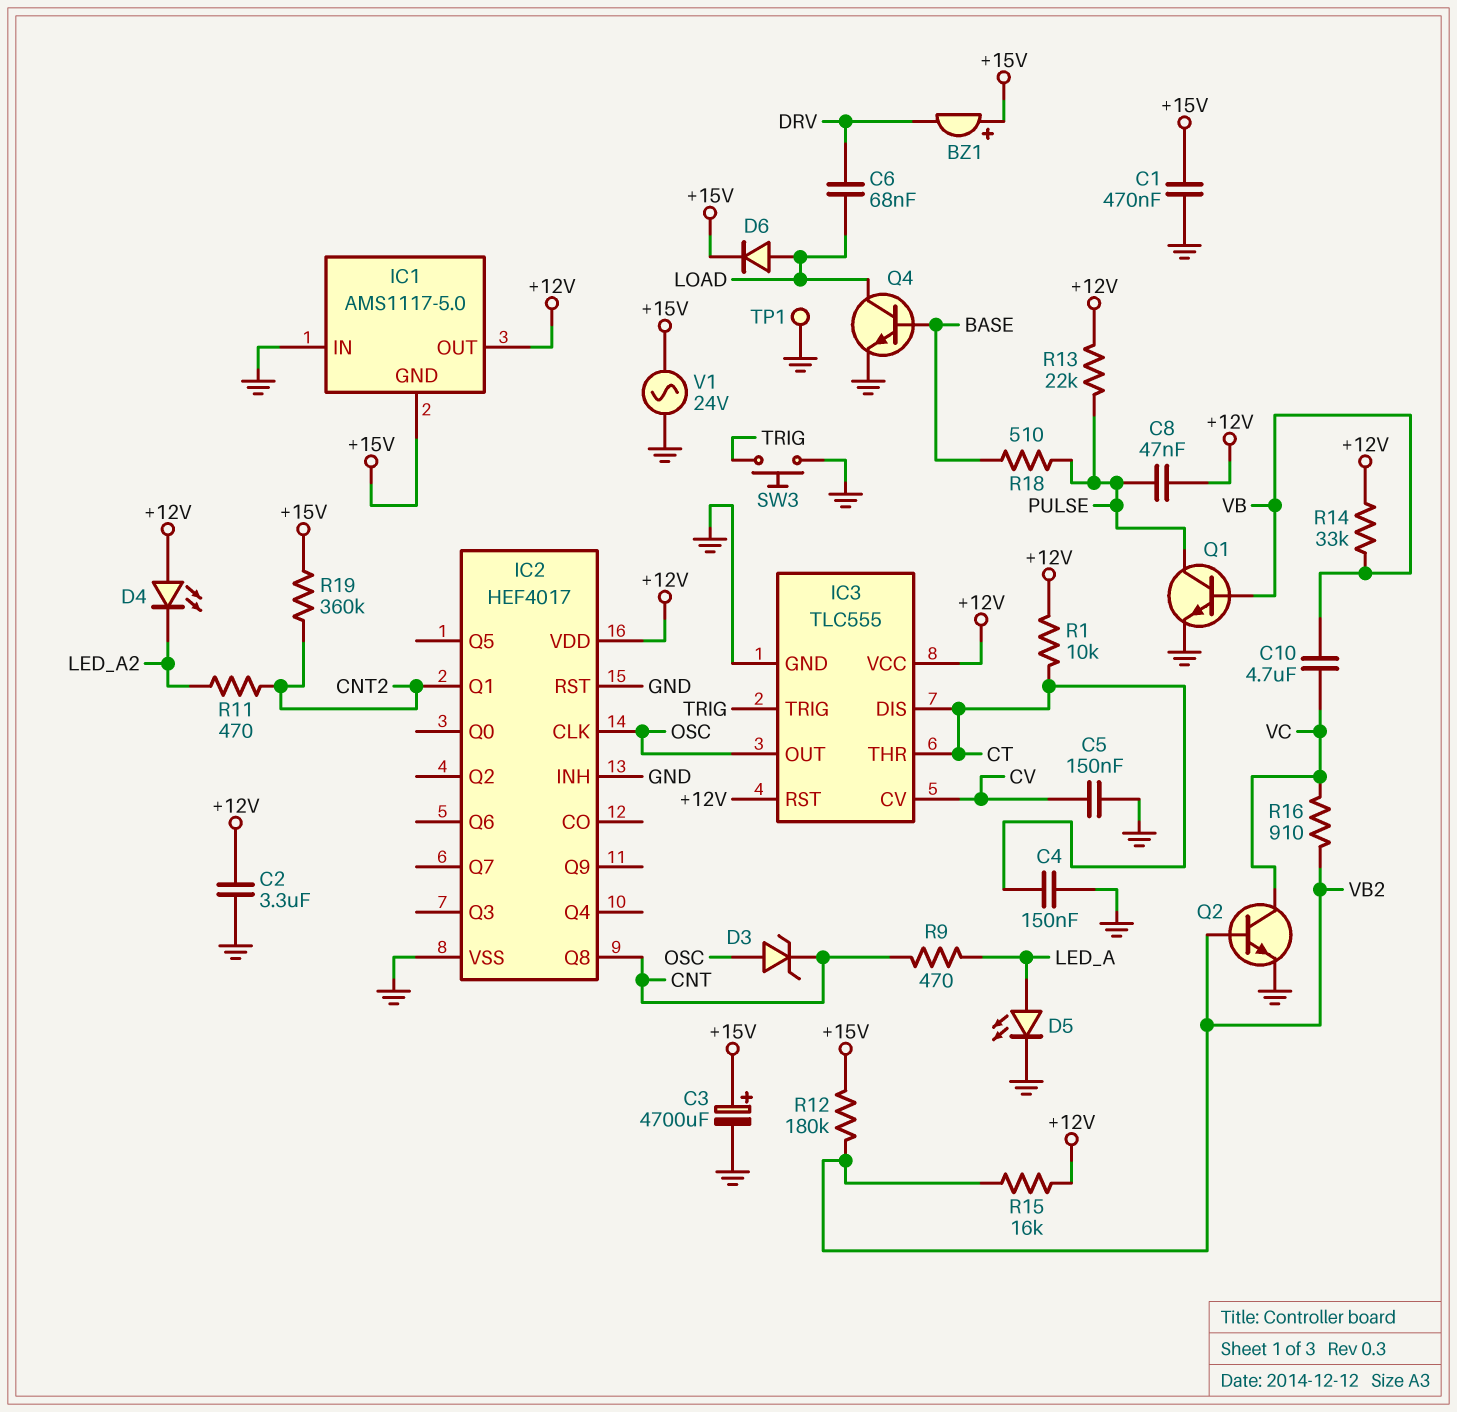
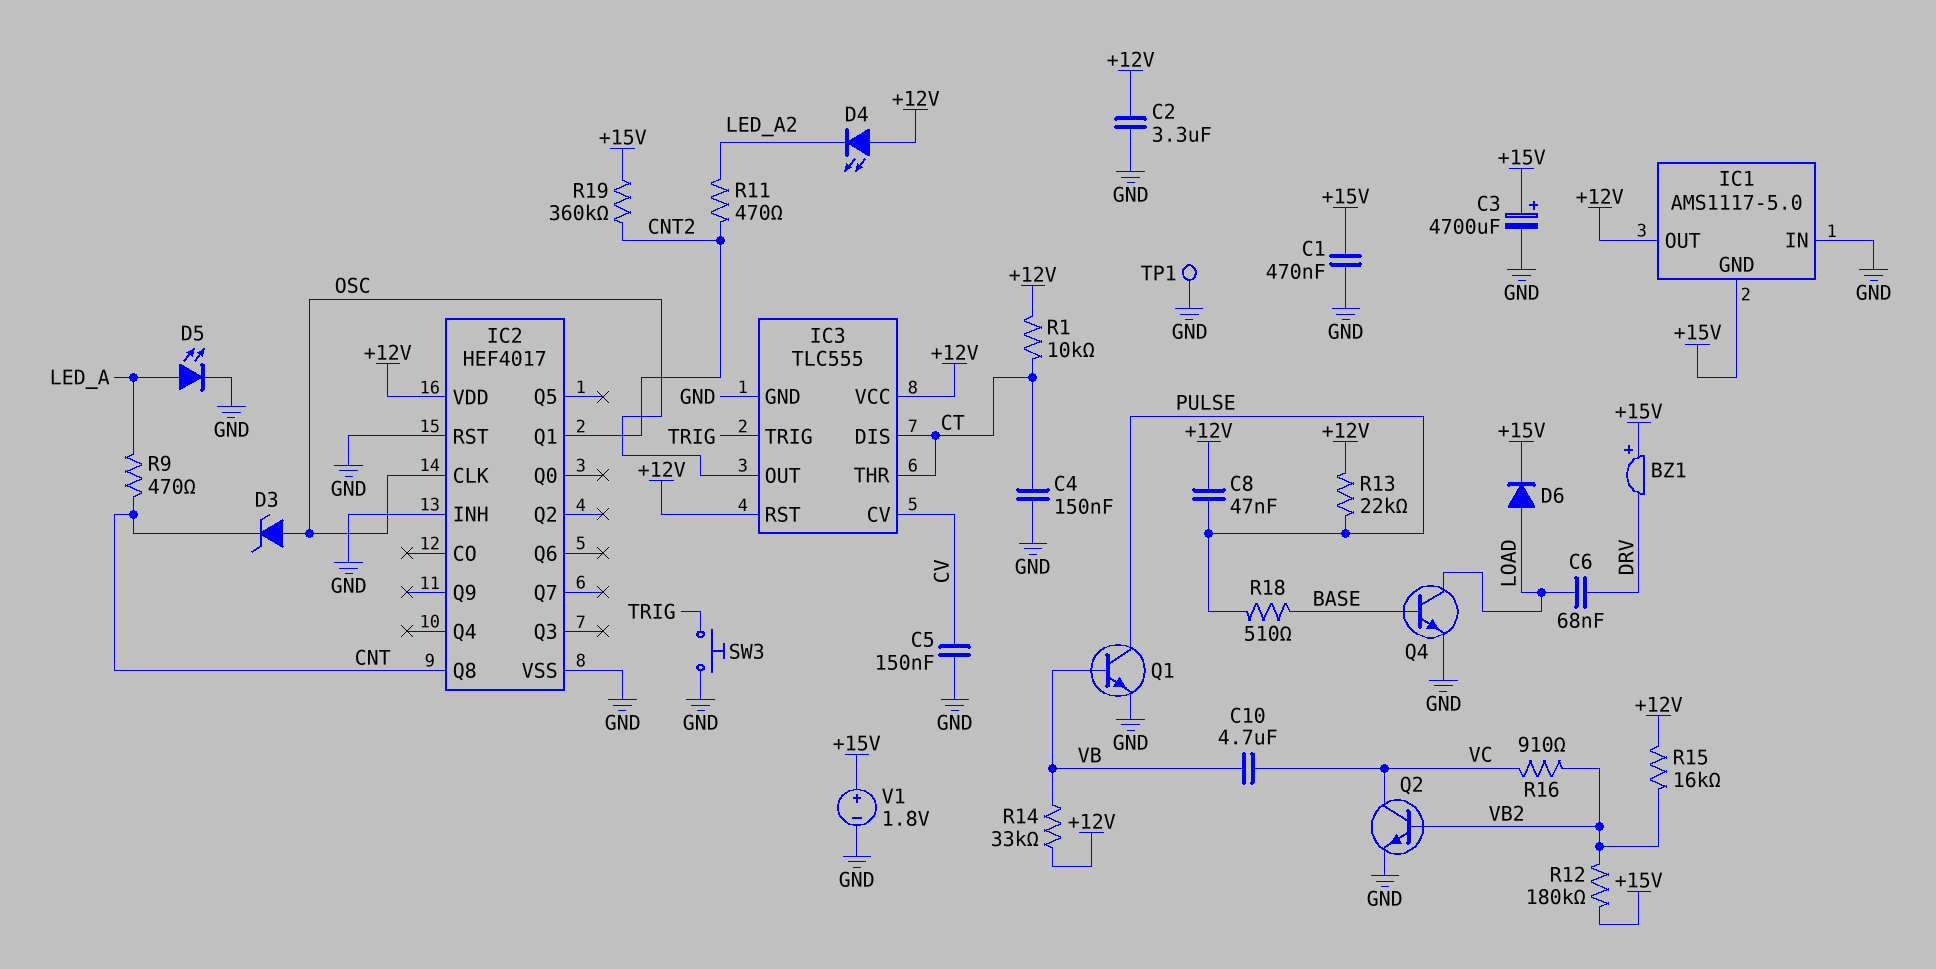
V1: AC 24V (+15V, GND) -> 1.8V (plus +15V, minus GND)

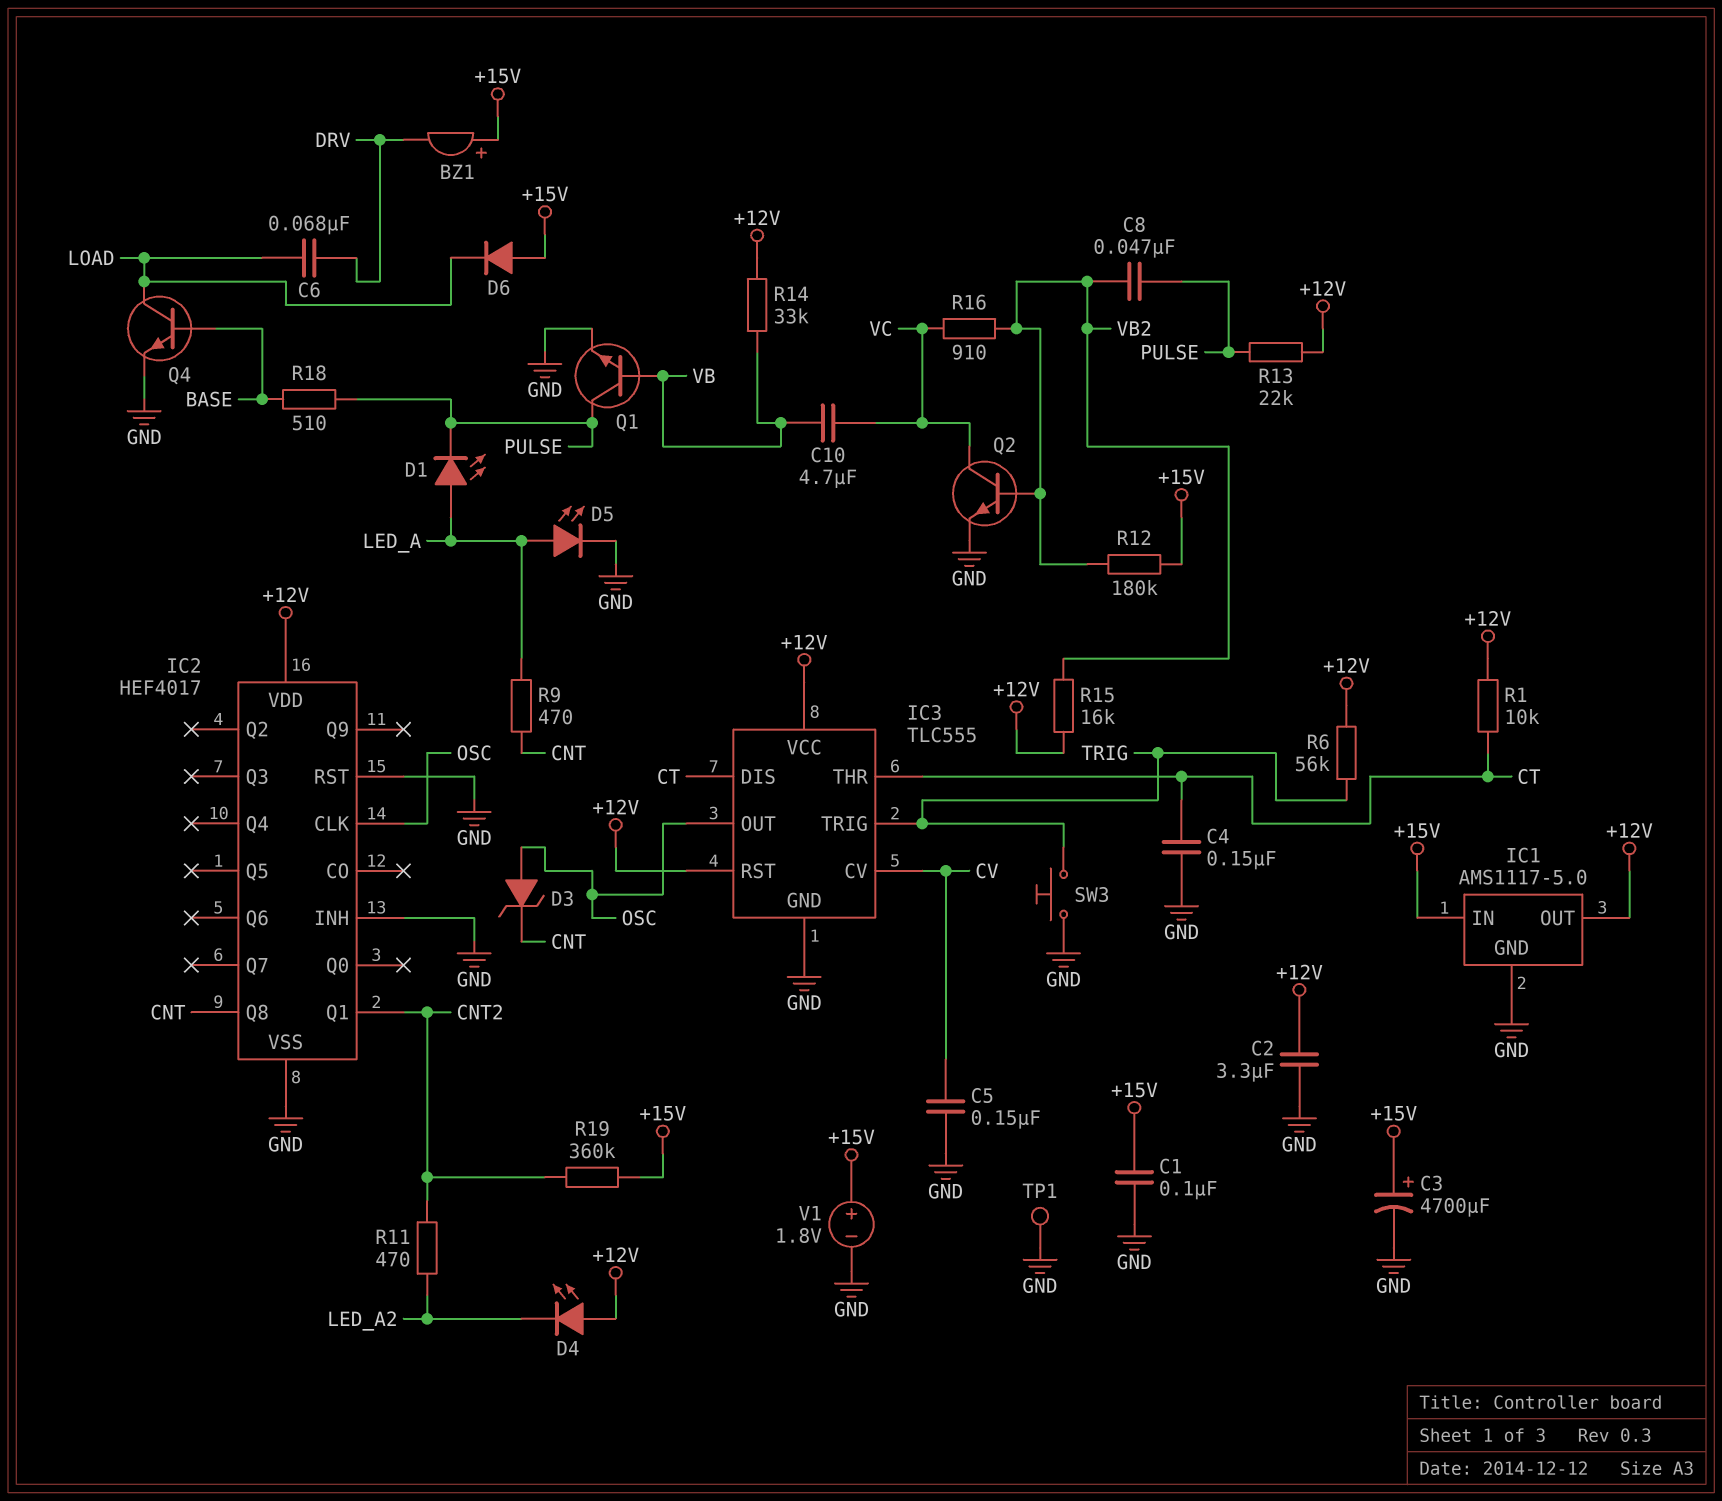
C1: 470nF (+15V, GND) -> 100nF (+15V, GND)
C8: 47nF (+12V, PULSE) -> 47nF (PULSE, VB2)
D1: none -> LED (A LED_A, K PULSE)
D6: diode (A LOAD, K +15V) -> diode (A +15V, K LOAD)
IC1 pin GND: +15V -> GND
IC1 pin IN: GND -> +15V
R6: none -> 56k (+12V, TRIG)

